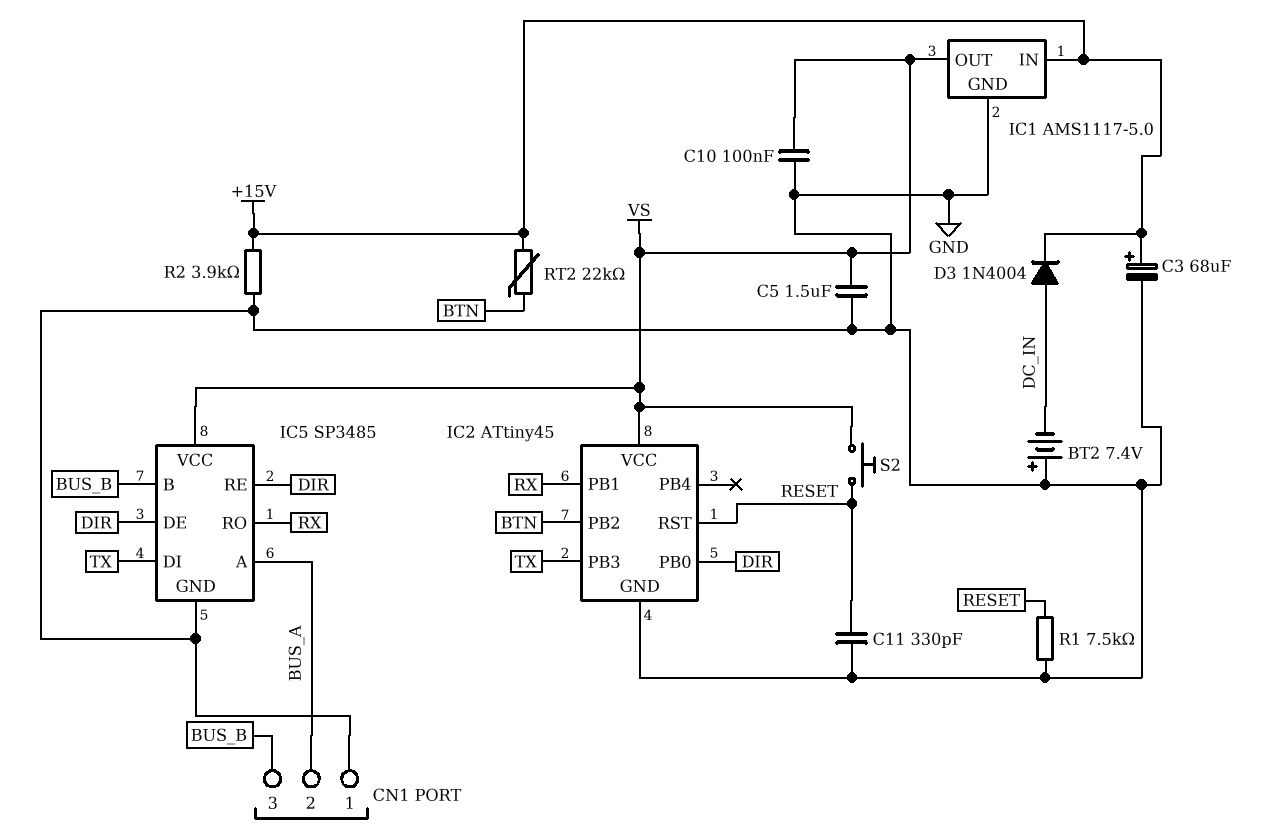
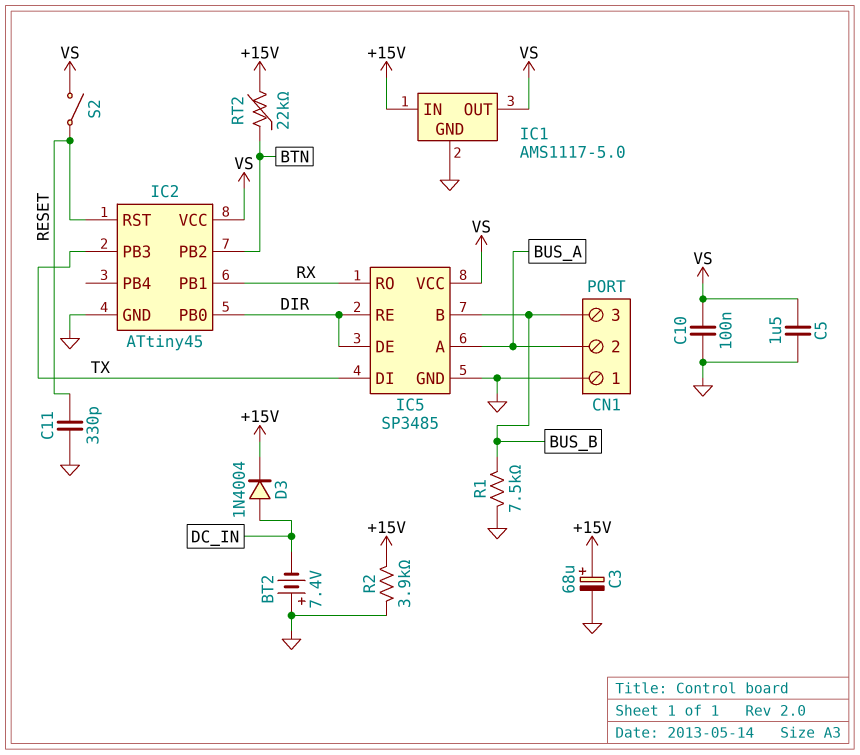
R1: 7.5k (GND, RESET) -> 7.5k (BUS_B, GND)
S2: button (RESET, VS) -> switch (RESET, VS)

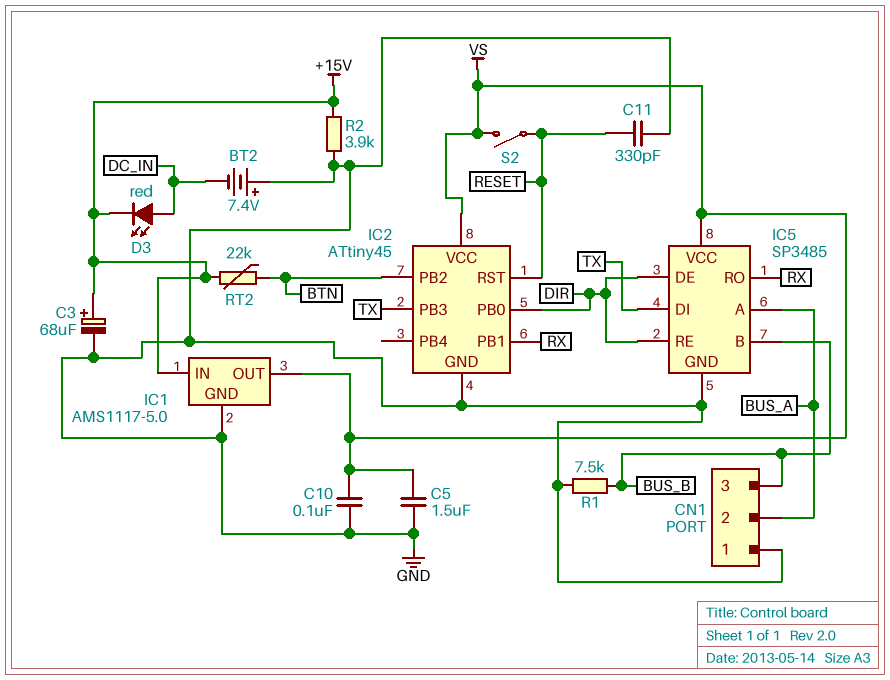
D3: diode 1N4004 (A DC_IN, K +15V) -> LED red (A DC_IN, K +15V)

